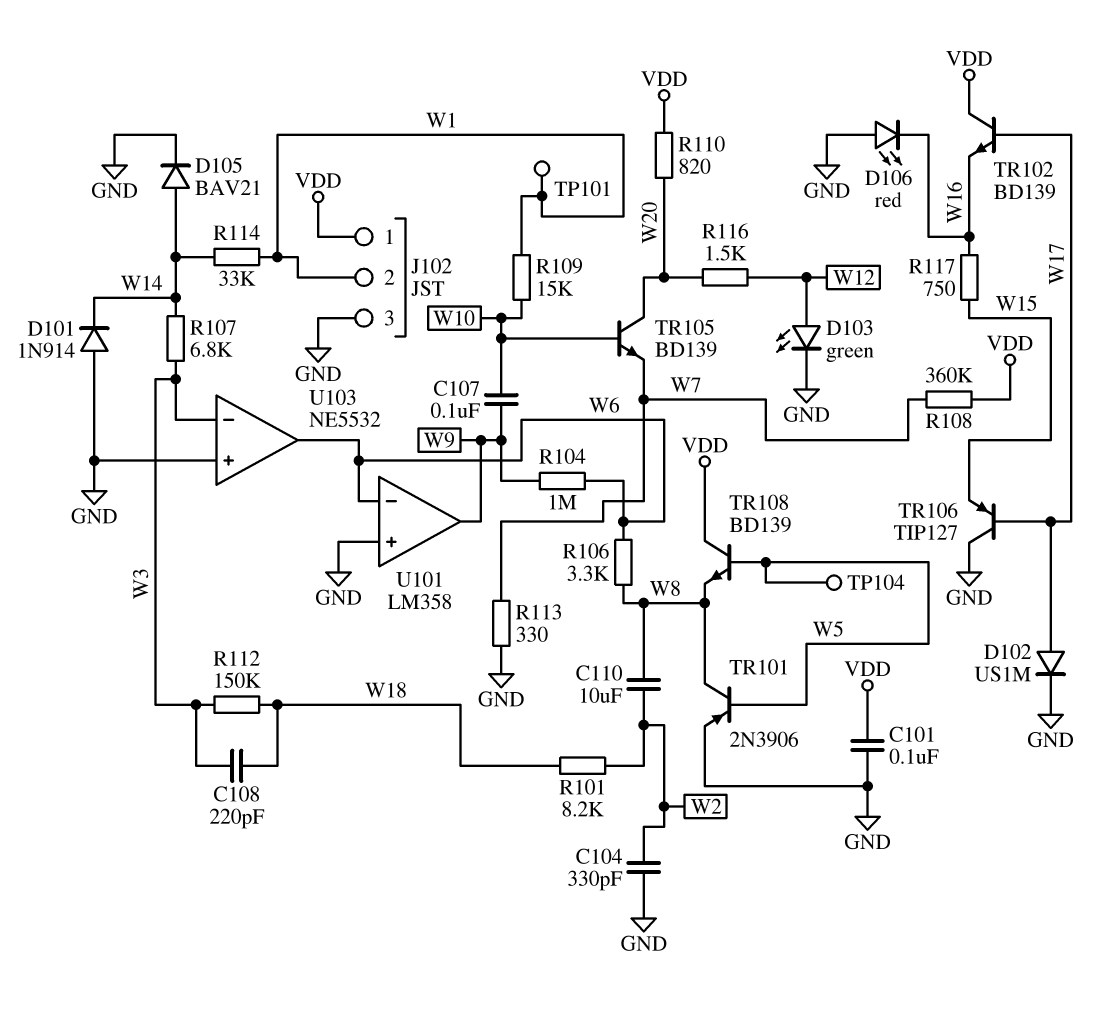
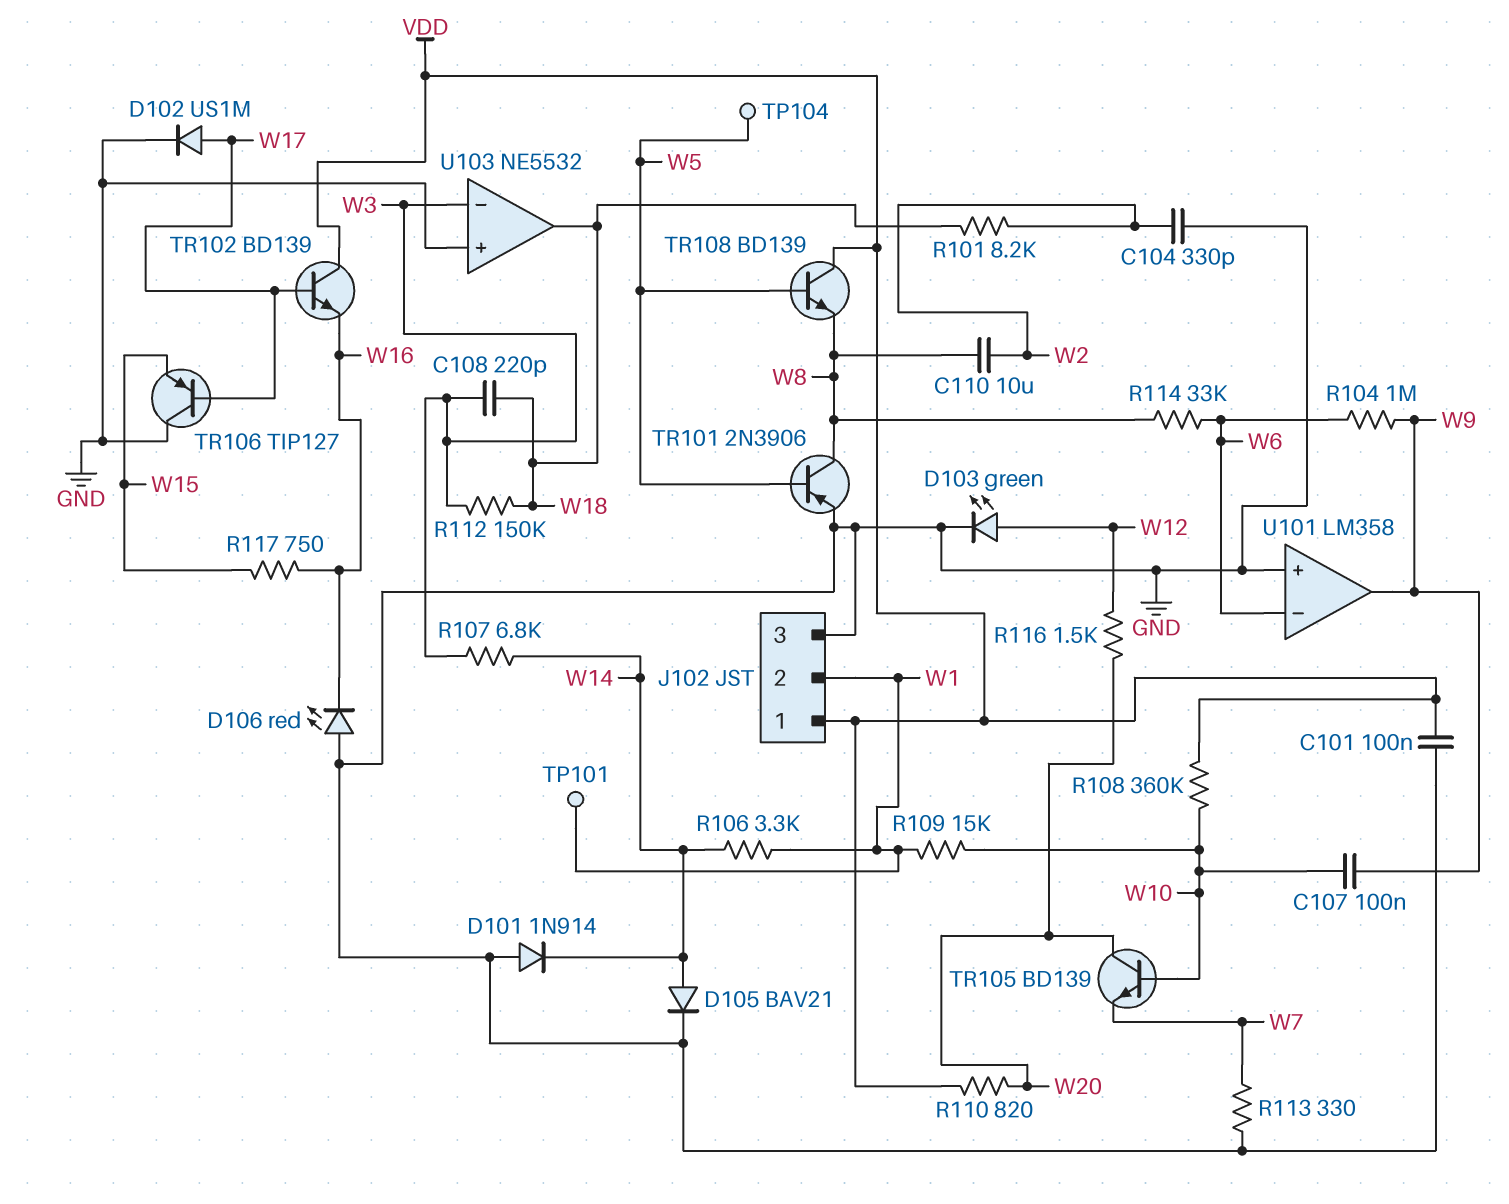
R106: 3.3k (W6, W8) -> 3.3k (W1, W14)
R108: 360k (VDD, W7) -> 360k (VDD, W10)
R114: 33k (W1, W14) -> 33k (W6, W8)
U103 pin out: W6 -> W18

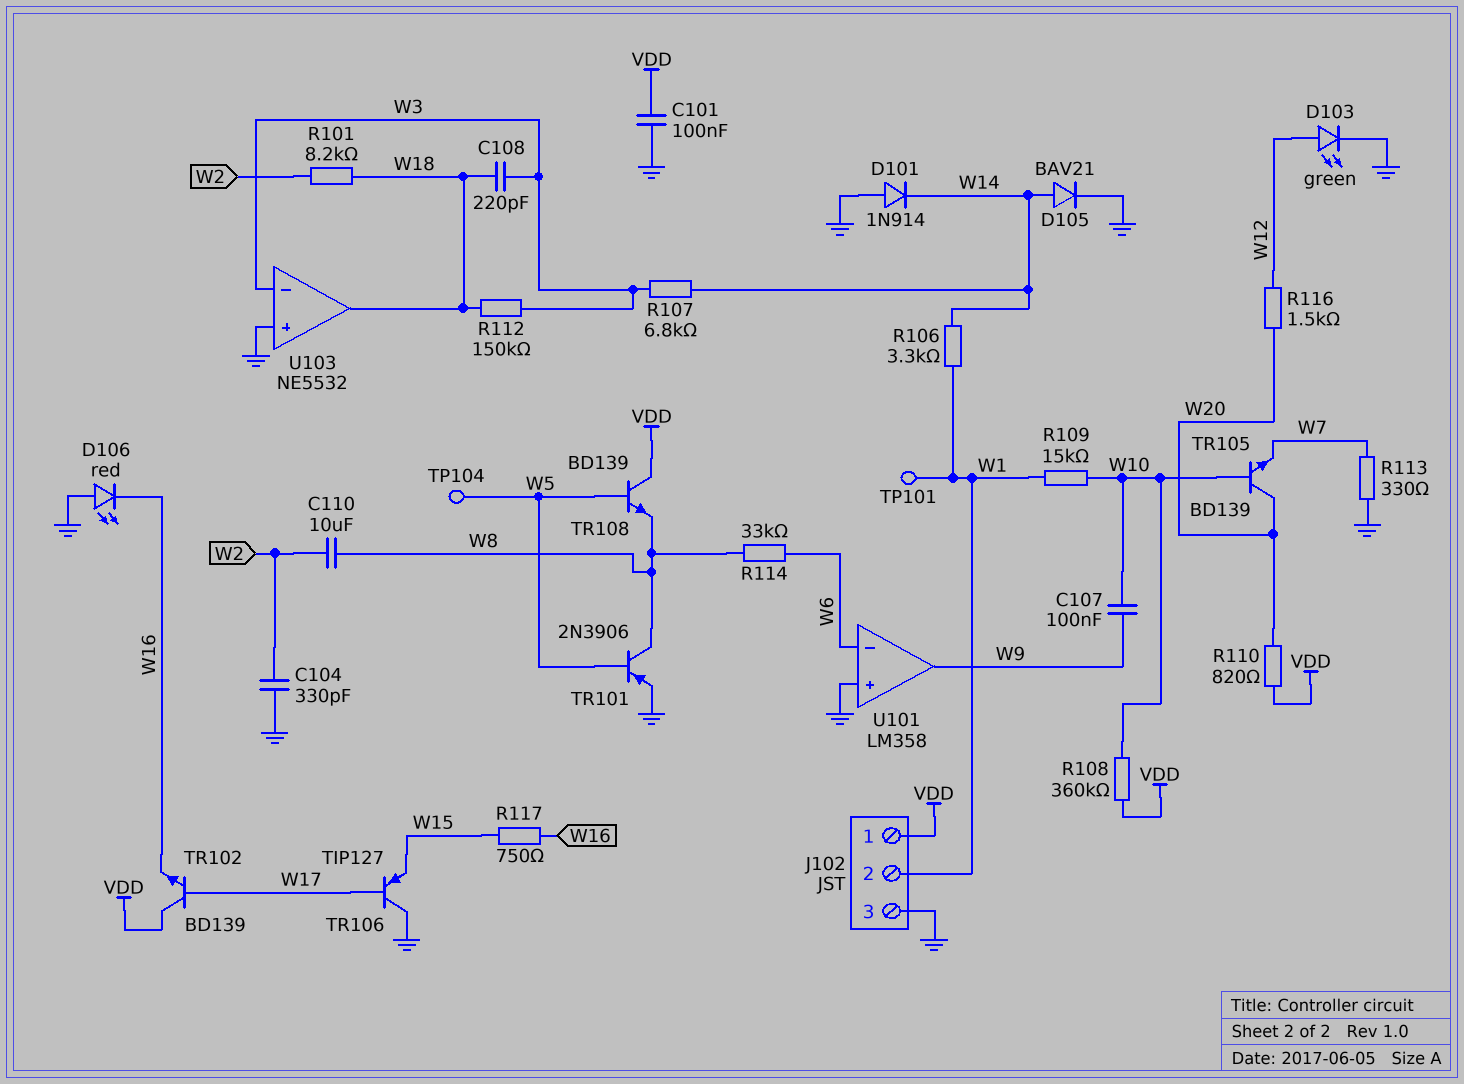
D102: diode US1M (A W17, K GND) -> none
R104: 1M (W6, W9) -> none

